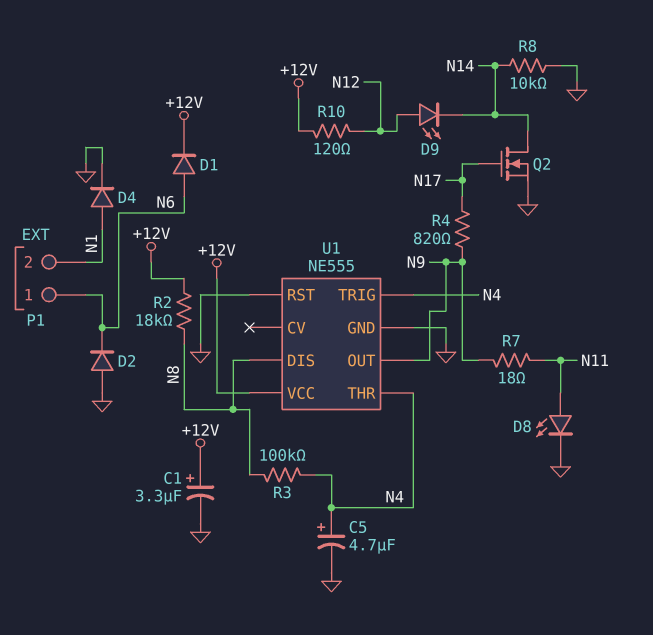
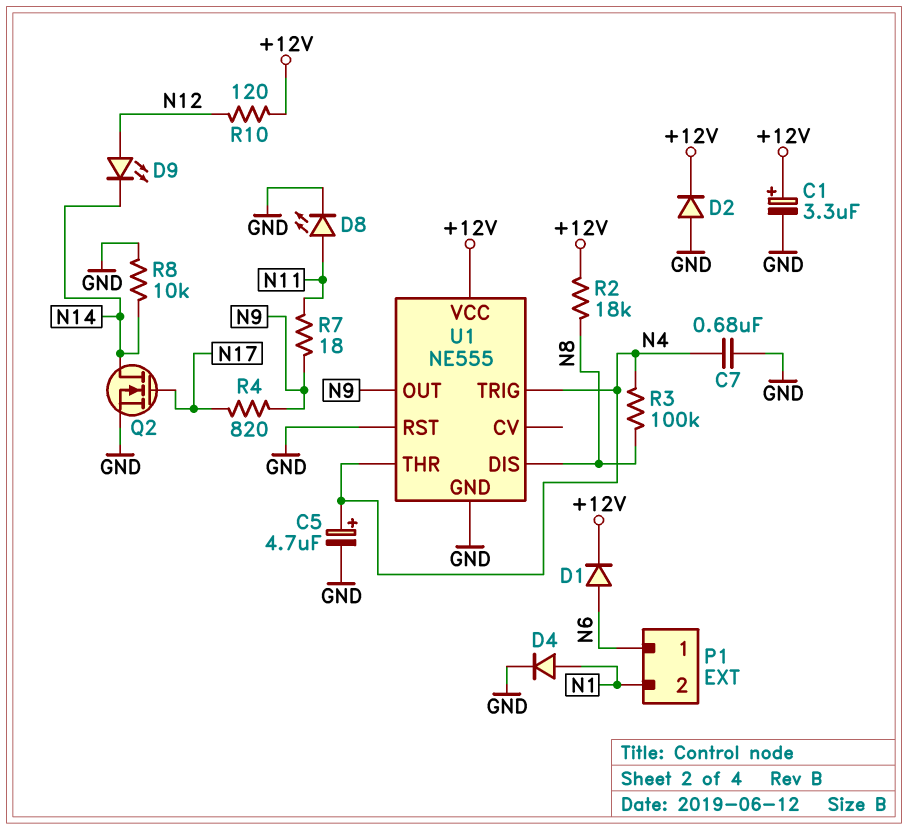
C7: none -> 680nF (GND, N4)
D2: diode (A GND, K N6) -> diode (A GND, K +12V)

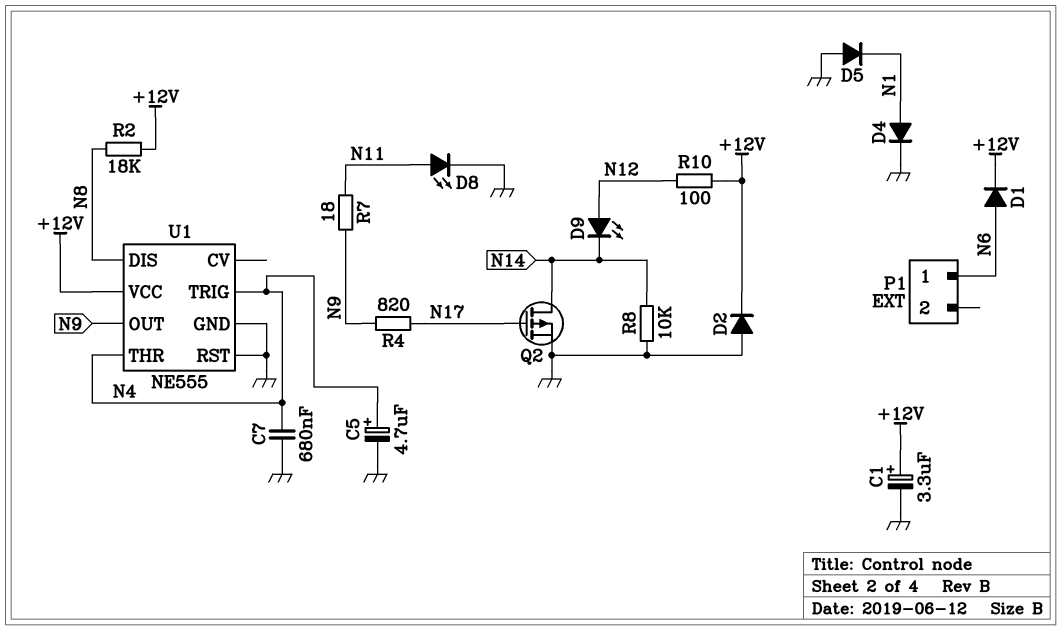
D5: none -> diode (A GND, K N1)
P1 pin 2: N1 -> none
Q2: NMOS (G N17, D N14, S GND) -> PMOS (G N17, D N14, S GND)
R3: 100k (N4, N8) -> none
R10: 120 (+12V, N12) -> 100 (+12V, N12)

